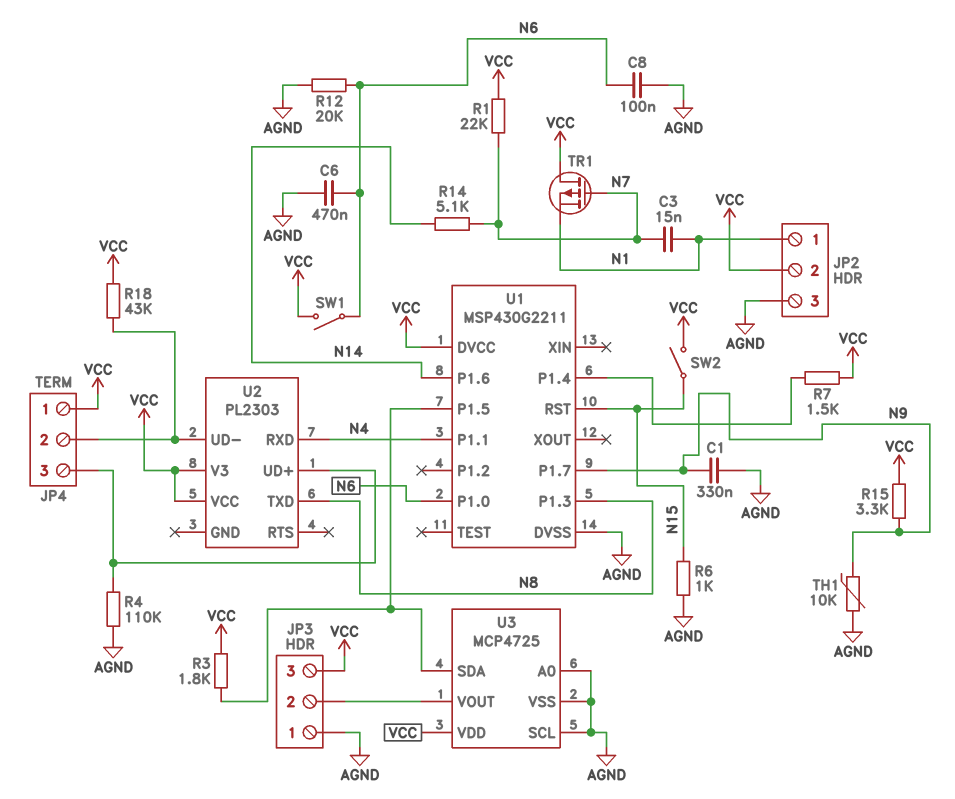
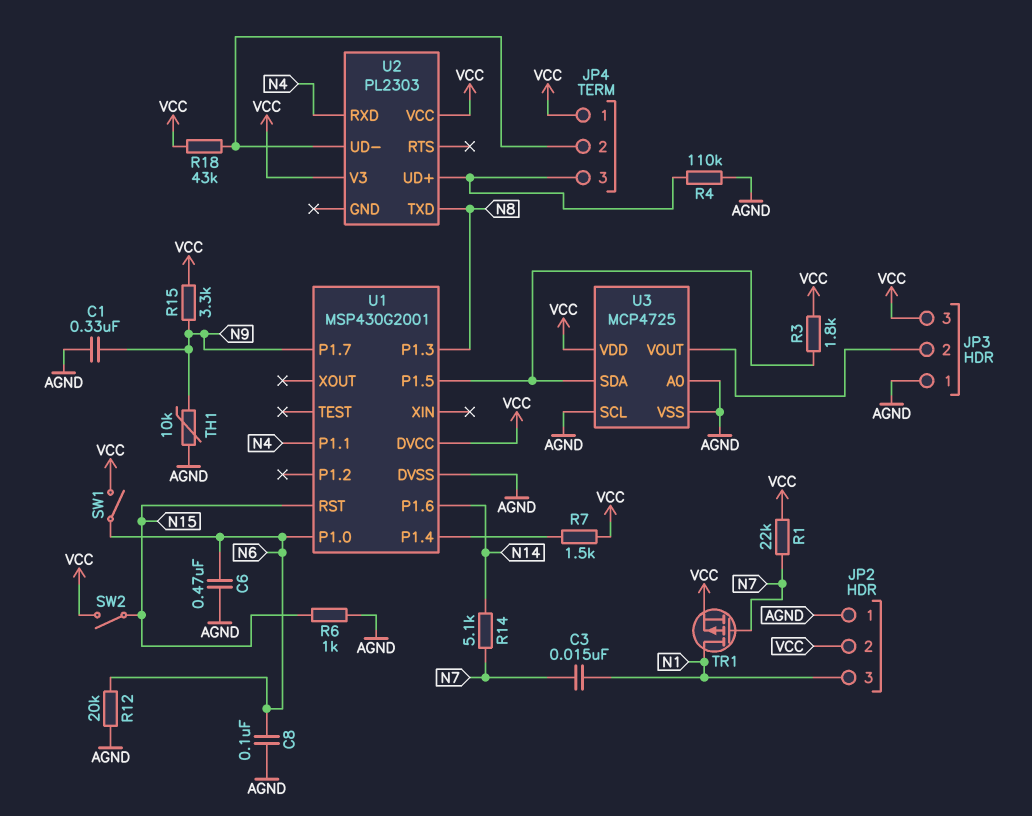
JP2 pin 1: N1 -> AGND
JP2 pin 3: AGND -> N1
TR1: PMOS (G N7, D VCC, S N1) -> PMOS (G N7, D N1, S VCC)
U1: MSP430G2211 -> MSP430G2001

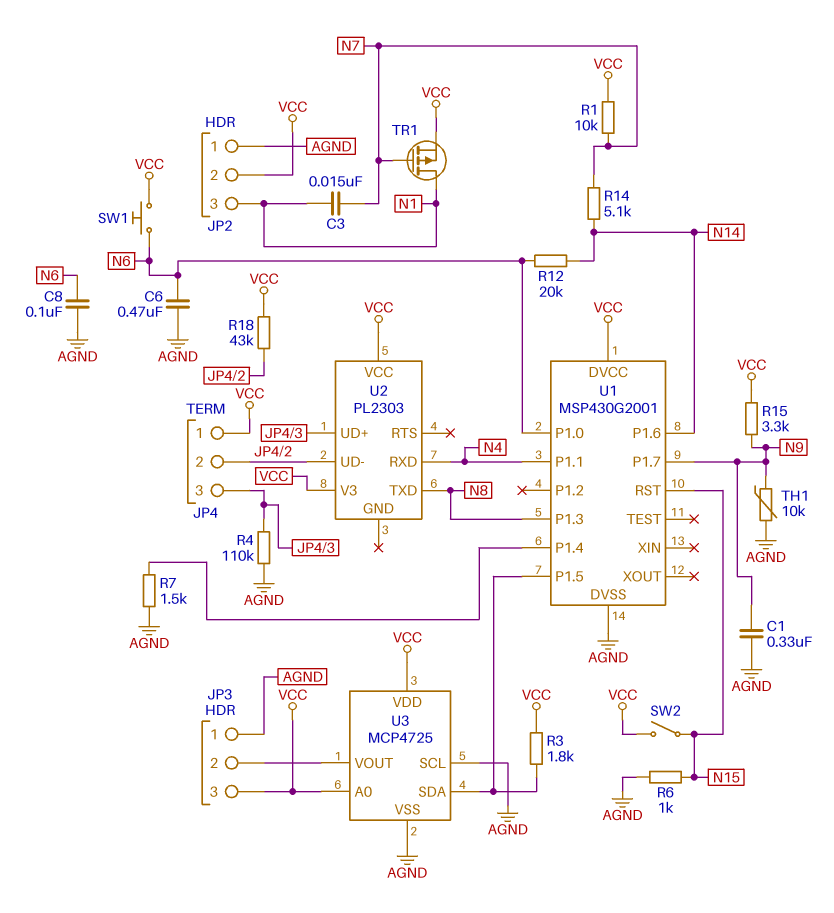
R1: 22k (N7, VCC) -> 10k (N7, VCC)
R7: 1.5k (U1/P1.4, VCC) -> 1.5k (AGND, U1/P1.4)
R12: 20k (AGND, N6) -> 20k (N6, N14)
SW1: switch (N6, VCC) -> button (N6, VCC)
U3 pin A0: AGND -> VCC

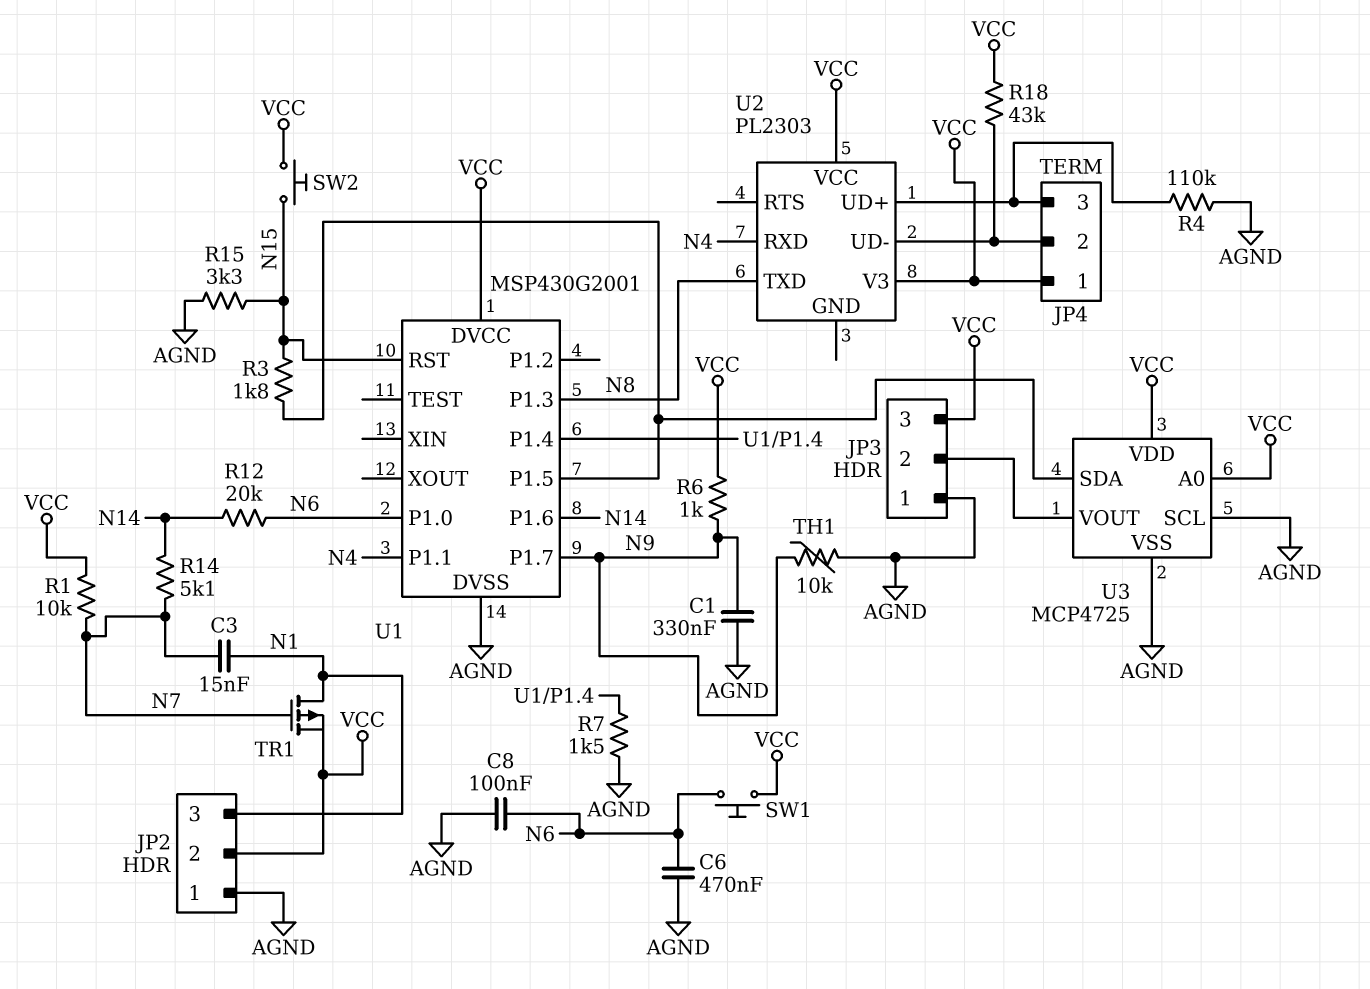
R3: 1.8k (U1/P1.5, VCC) -> 1.8k (N15, U1/P1.5)
R6: 1k (AGND, N15) -> 1k (N9, VCC)
R15: 3.3k (N9, VCC) -> 3.3k (AGND, N15)
SW2: switch (N15, VCC) -> button (N15, VCC)

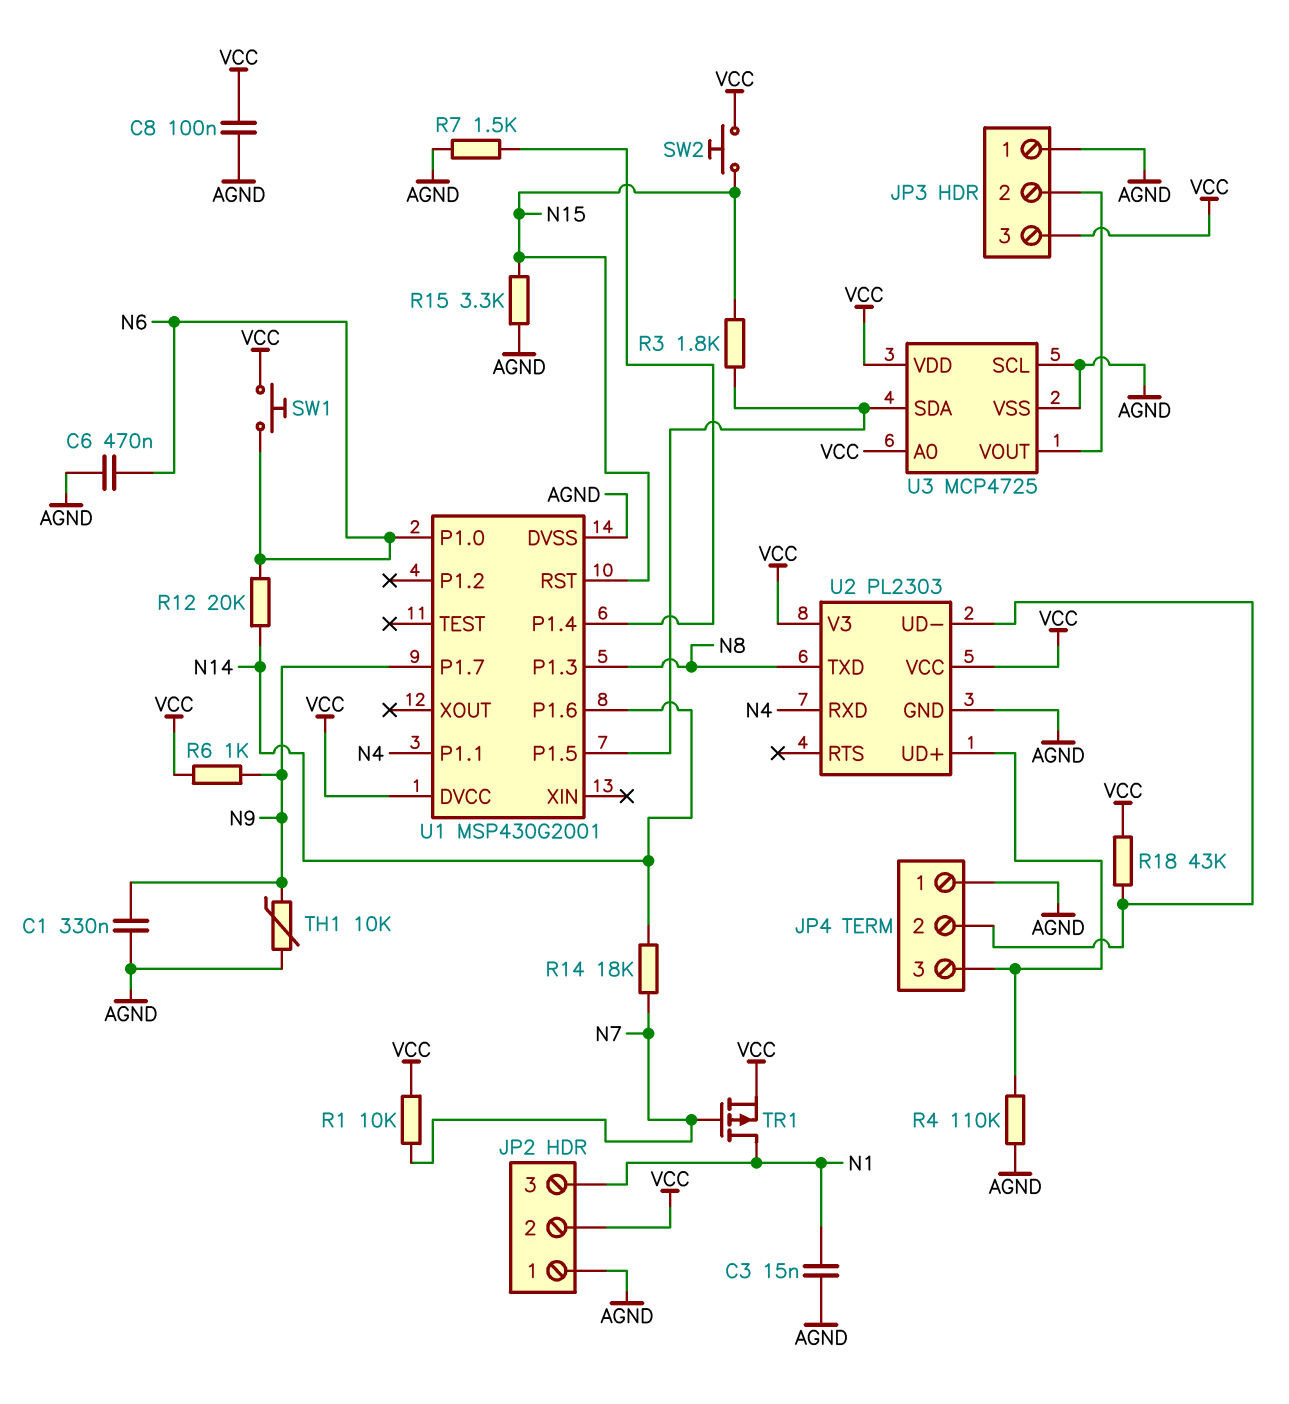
C3: 15nF (N1, N7) -> 15nF (AGND, N1)
C8: 100nF (AGND, N6) -> 100nF (AGND, VCC)
JP4 pin 1: VCC -> AGND
R14: 5.1k (N7, N14) -> 18k (N7, N14)
U2 pin GND: none -> AGND

